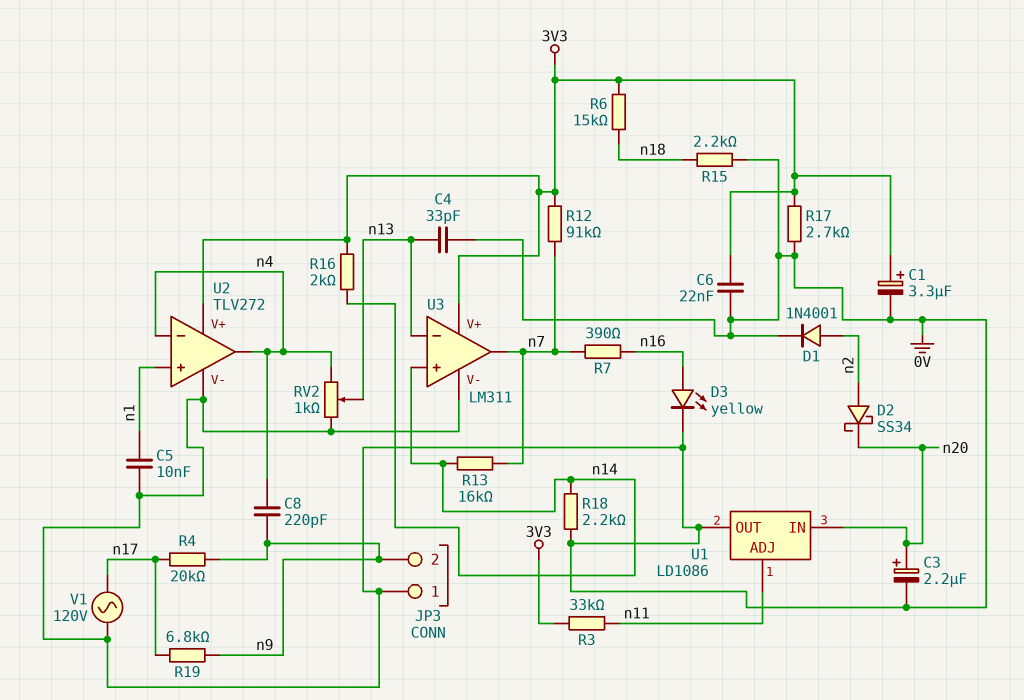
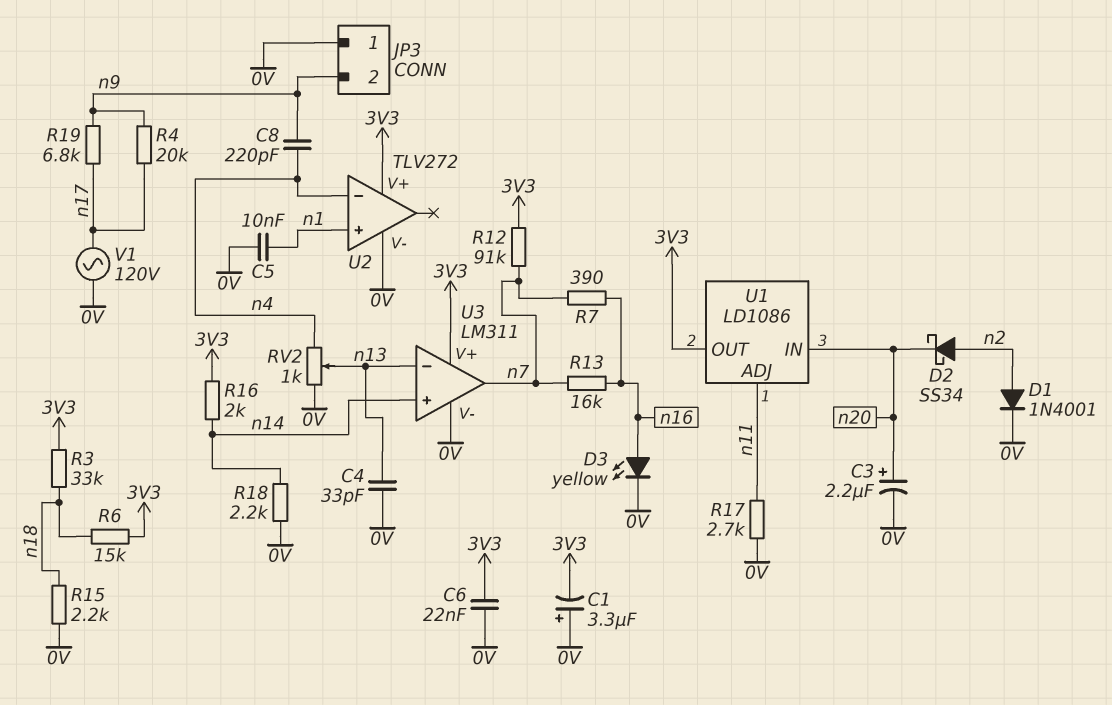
C1: 3.3uF (plus 3V3, minus 0V) -> 3.3uF (plus 0V, minus 3V3)
R3: 33k (3V3, n11) -> 33k (3V3, n18)
R13: 16k (n7, n14) -> 16k (n7, n16)
R17: 2.7k (0V, 3V3) -> 2.7k (0V, n11)
U1 pin OUT: 0V -> 3V3
U2 pin out: n4 -> none

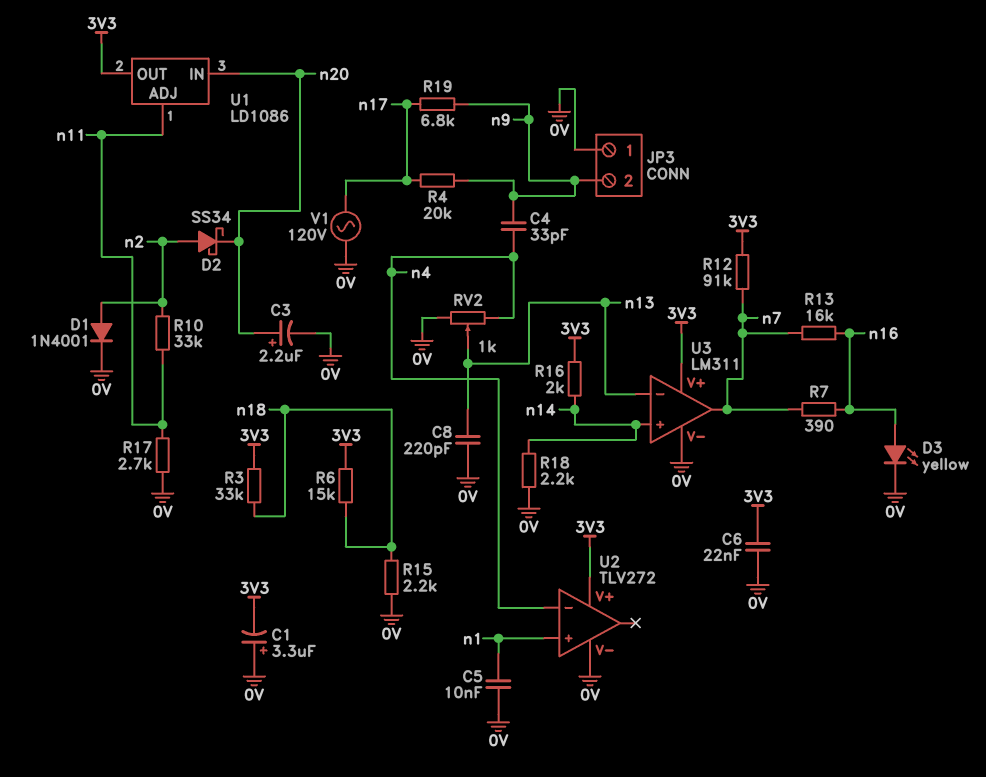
C4: 33pF (0V, n13) -> 33pF (n4, n9)
C8: 220pF (n4, n9) -> 220pF (0V, n13)
R10: none -> 33k (n2, n11)

